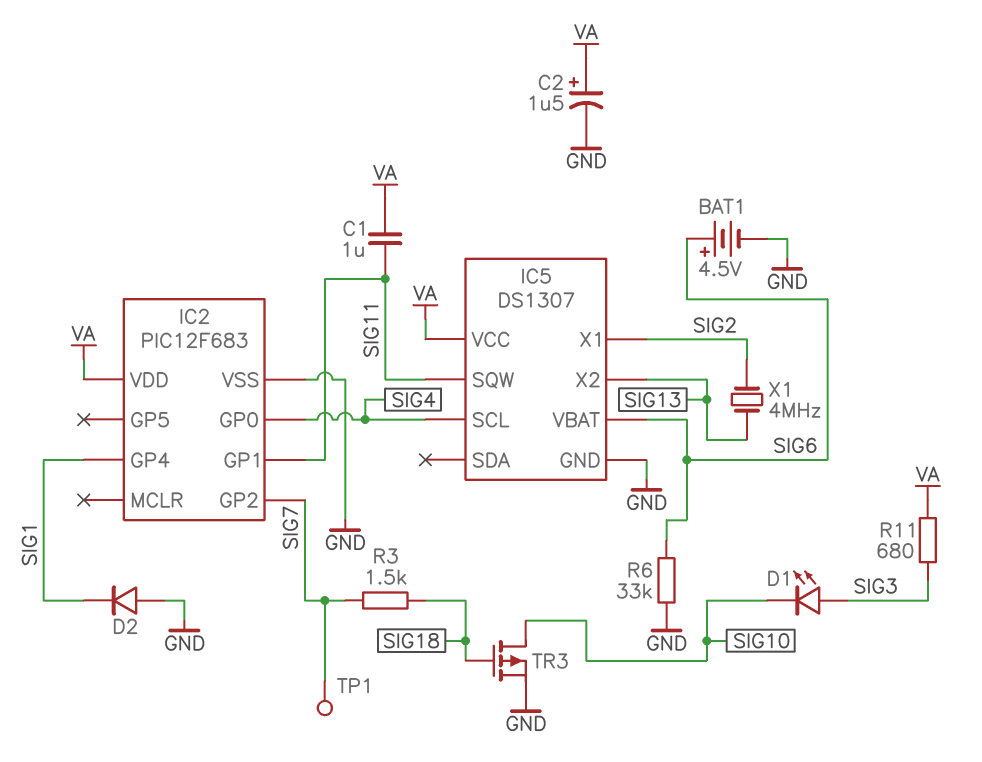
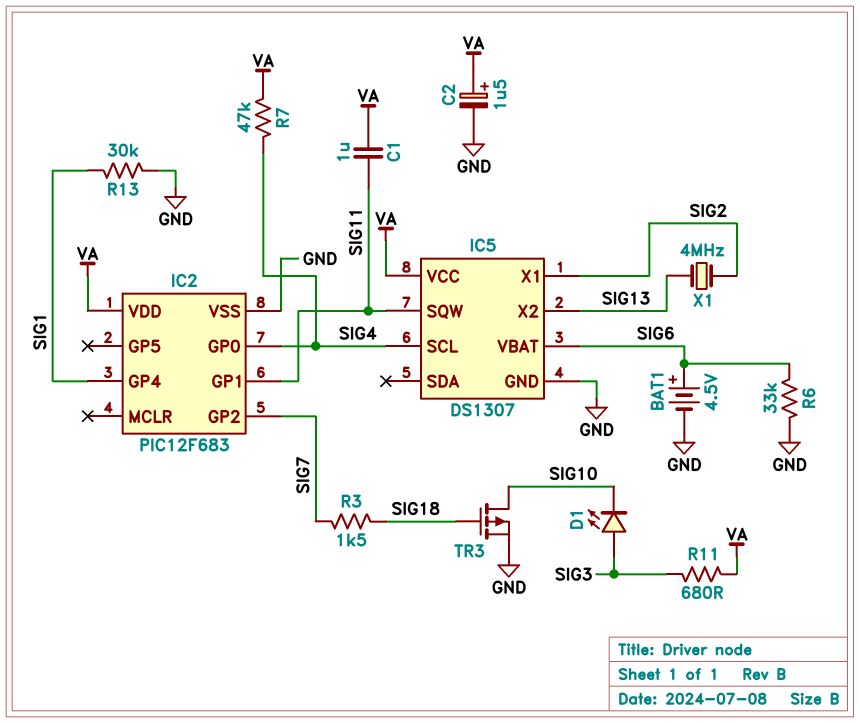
D2: diode (A GND, K SIG1) -> none
R7: none -> 47k (SIG4, VA)
R13: none -> 30k (GND, SIG1)
TP1: test point (SIG7) -> none

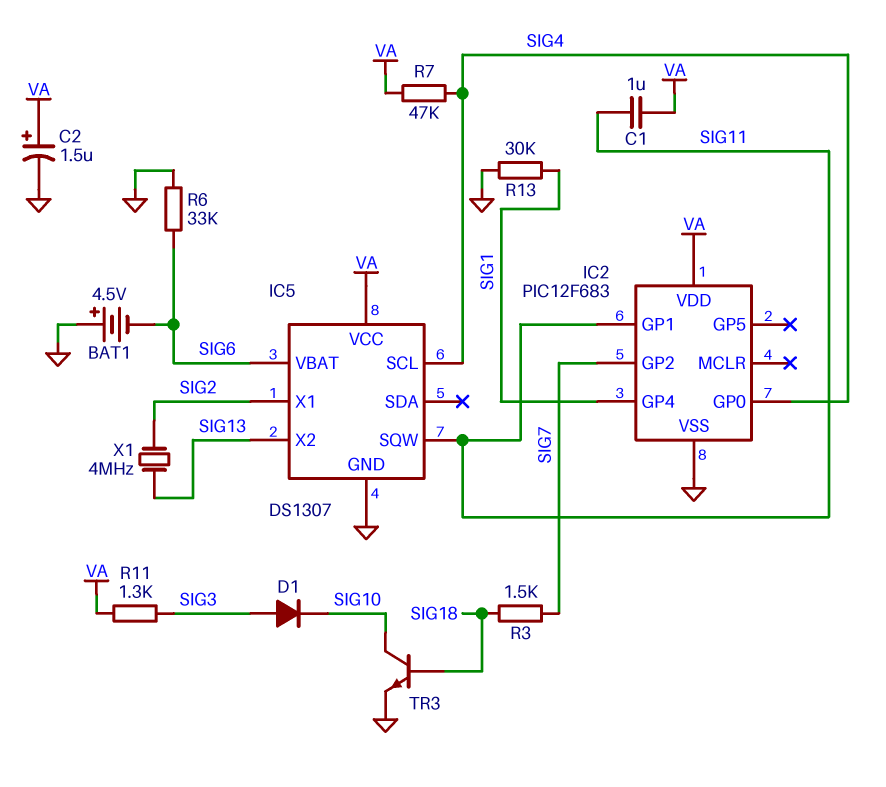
BAT1: 4.5V (plus SIG6, minus GND) -> 4.5V (plus GND, minus SIG6)
D1: LED (A SIG3, K SIG10) -> diode (A SIG3, K SIG10)
R11: 680 (SIG3, VA) -> 1.3k (SIG3, VA)
TR3: PMOS (G SIG18, D SIG10, S GND) -> NPN (B SIG18, C SIG10, E GND)

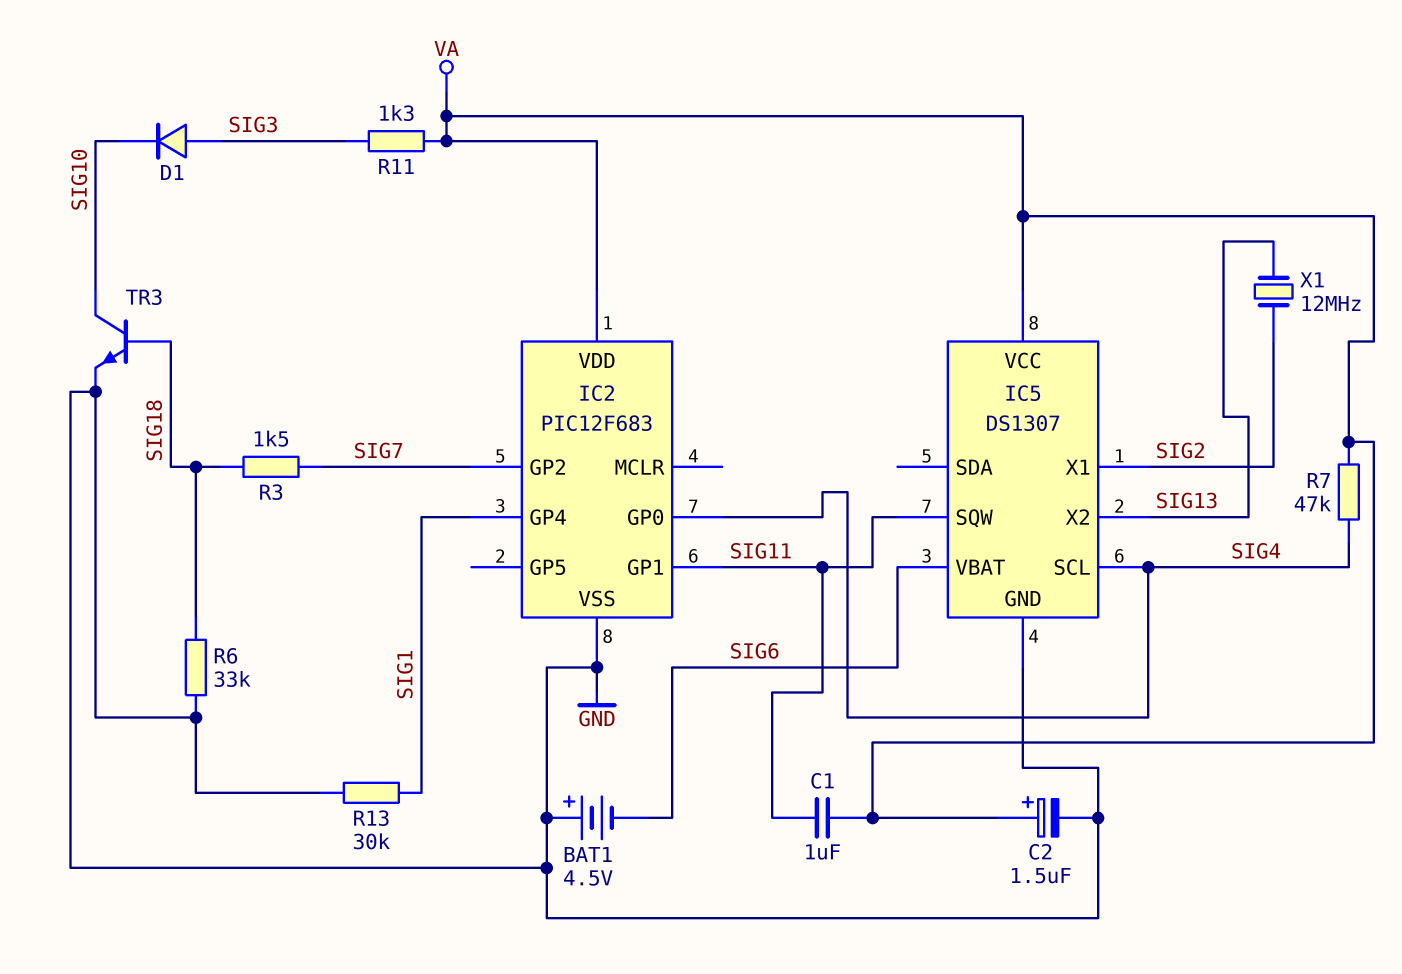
R6: 33k (GND, SIG6) -> 33k (GND, SIG18)
X1: 4MHz (SIG2, SIG13) -> 12MHz (SIG2, SIG13)

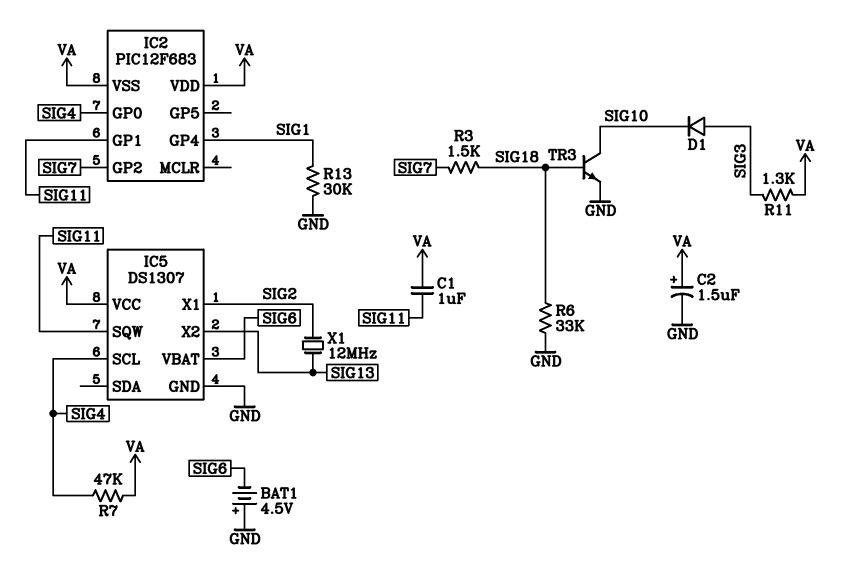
IC2 pin VSS: GND -> VA

